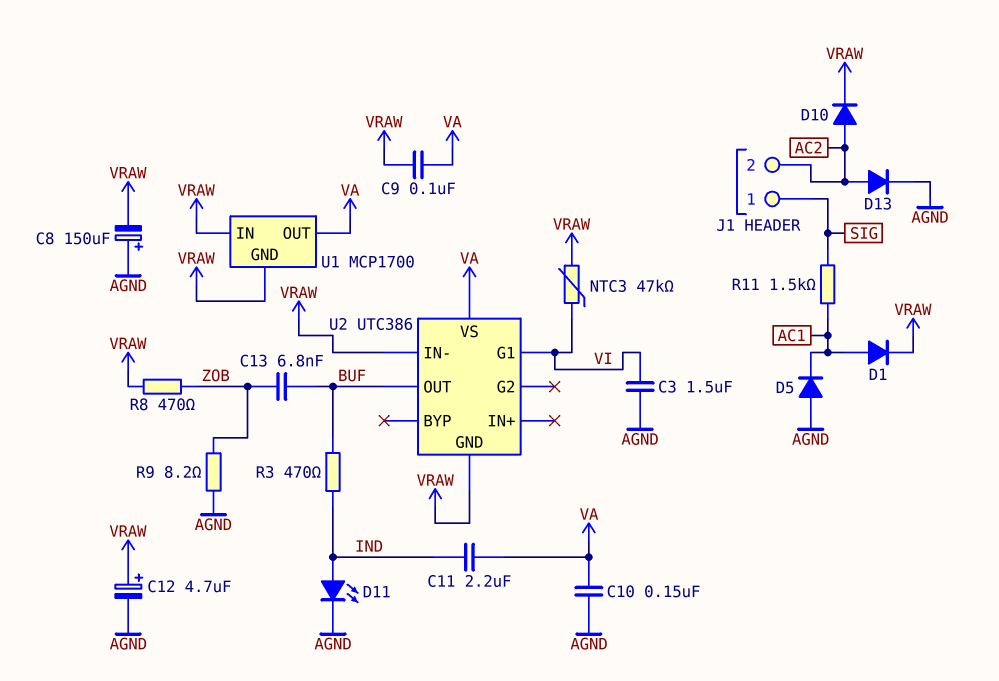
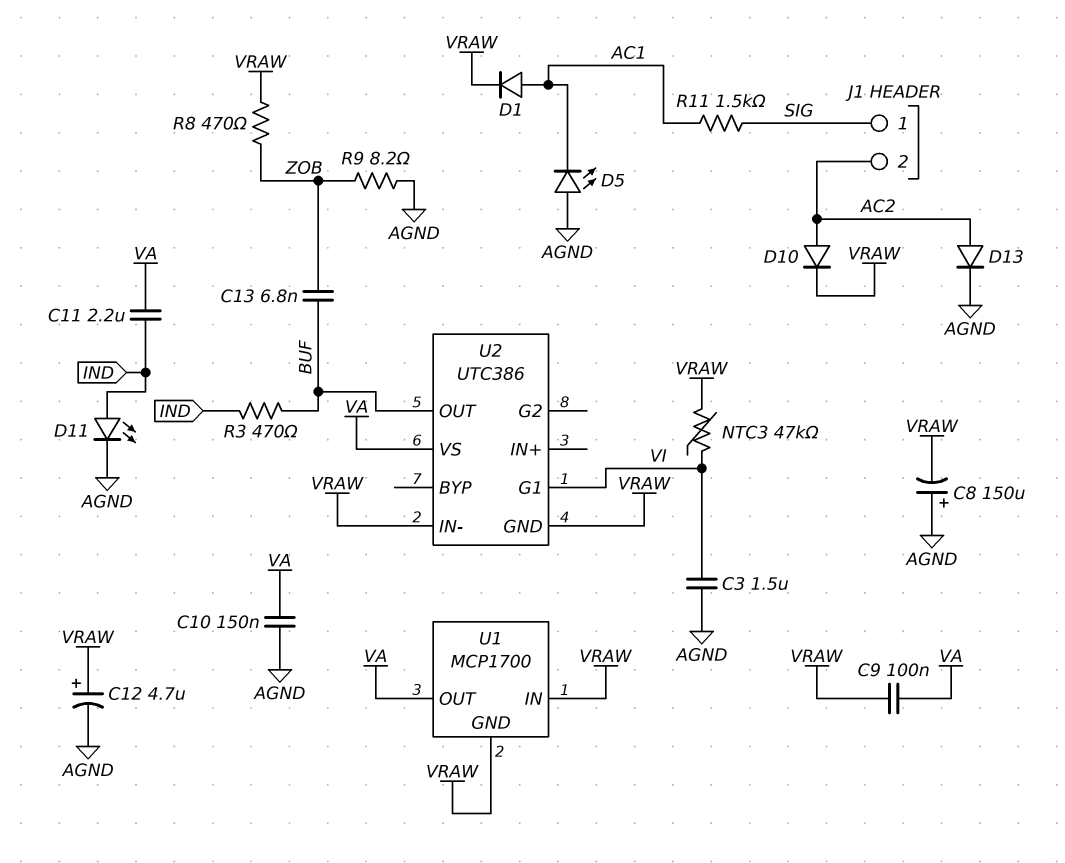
D5: diode (A AGND, K AC1) -> LED (A AGND, K AC1)

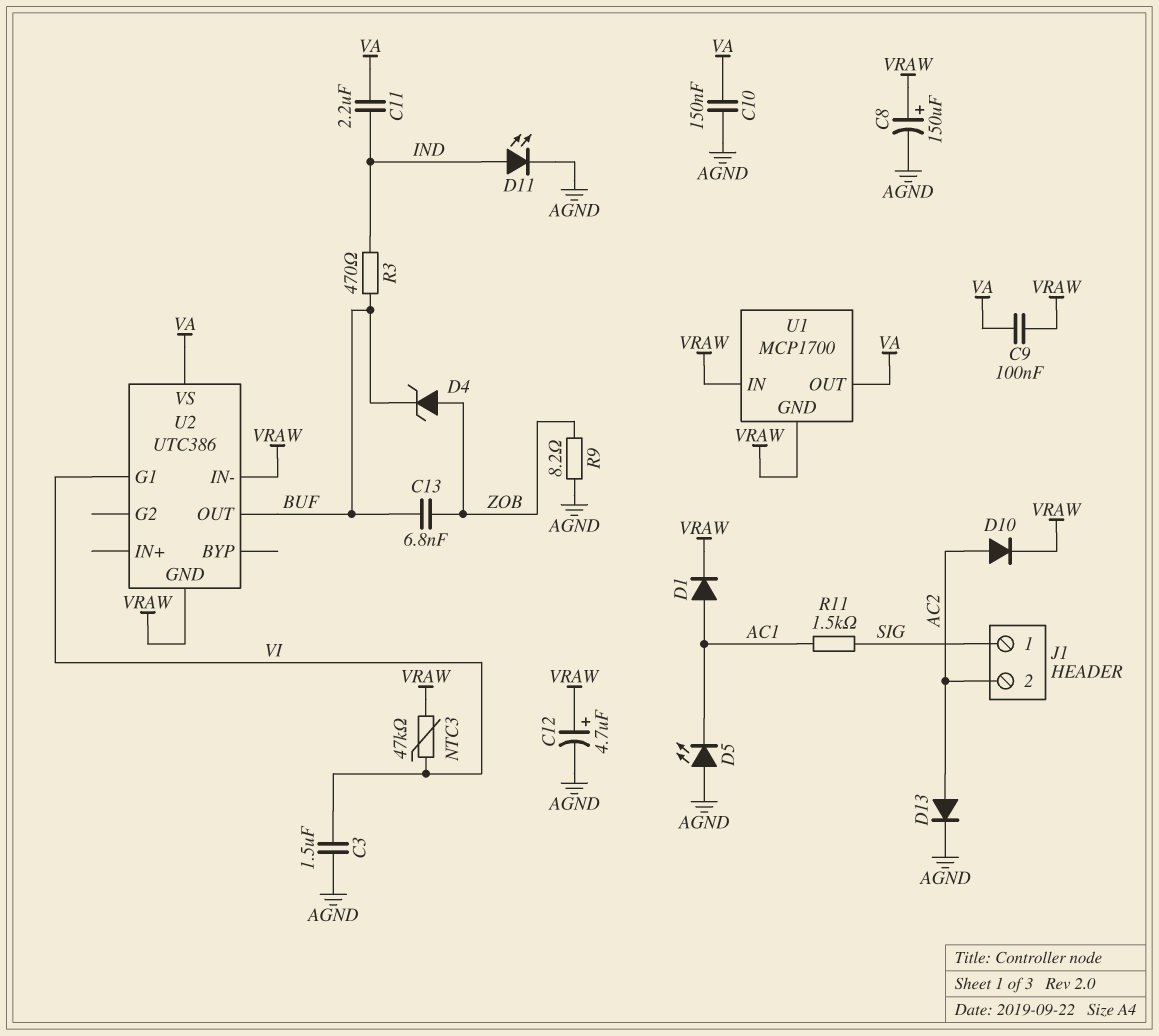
C8: 150uF (plus AGND, minus VRAW) -> 150uF (plus VRAW, minus AGND)
D4: none -> zener (A ZOB, K BUF)
R8: 470 (VRAW, ZOB) -> none

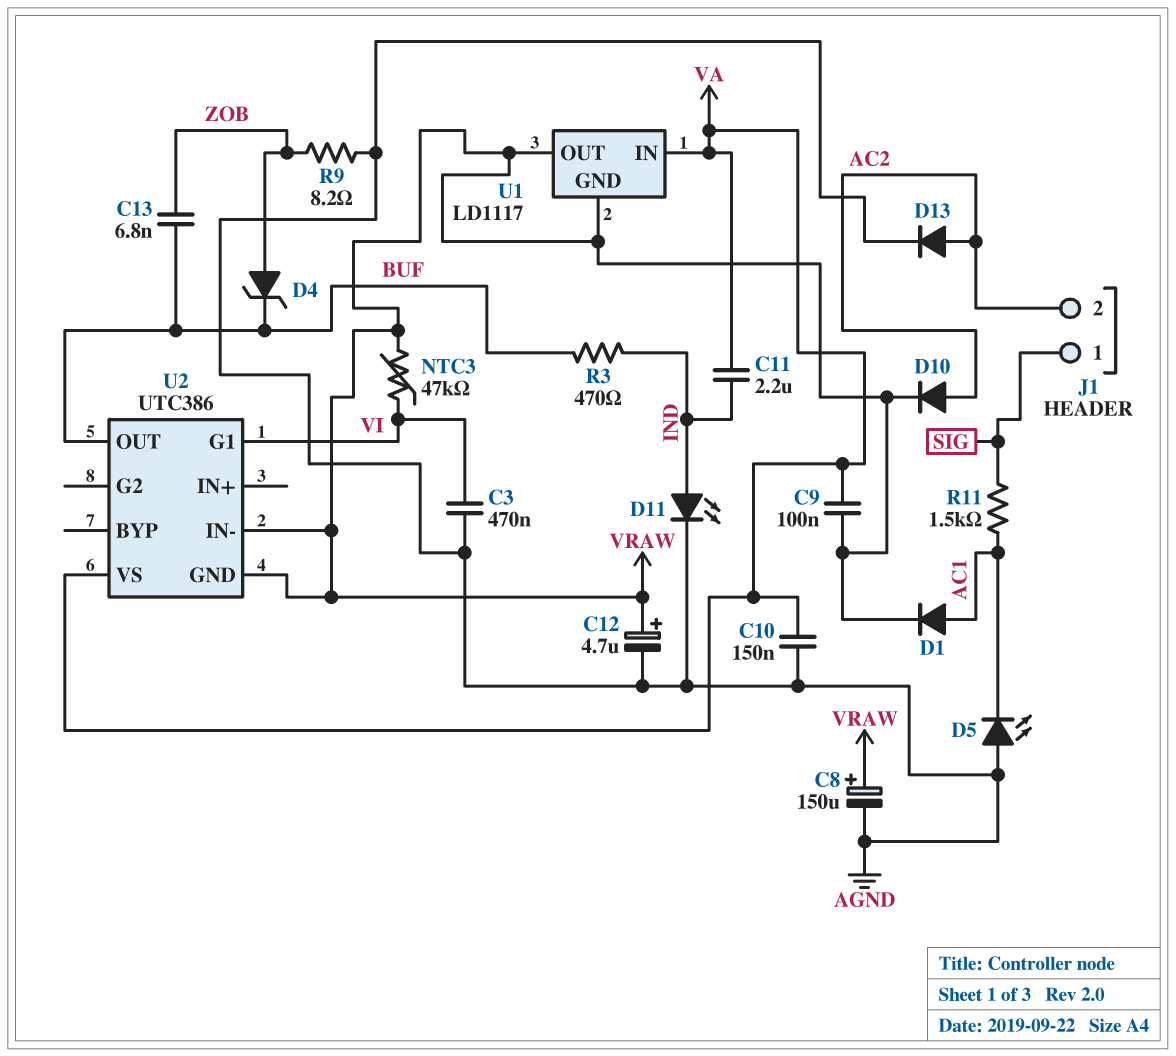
C3: 1.5uF (AGND, VI) -> 470nF (AGND, VI)
U1: MCP1700 -> LD1117
U1 pin IN: VRAW -> VA
U1 pin OUT: VA -> VRAW

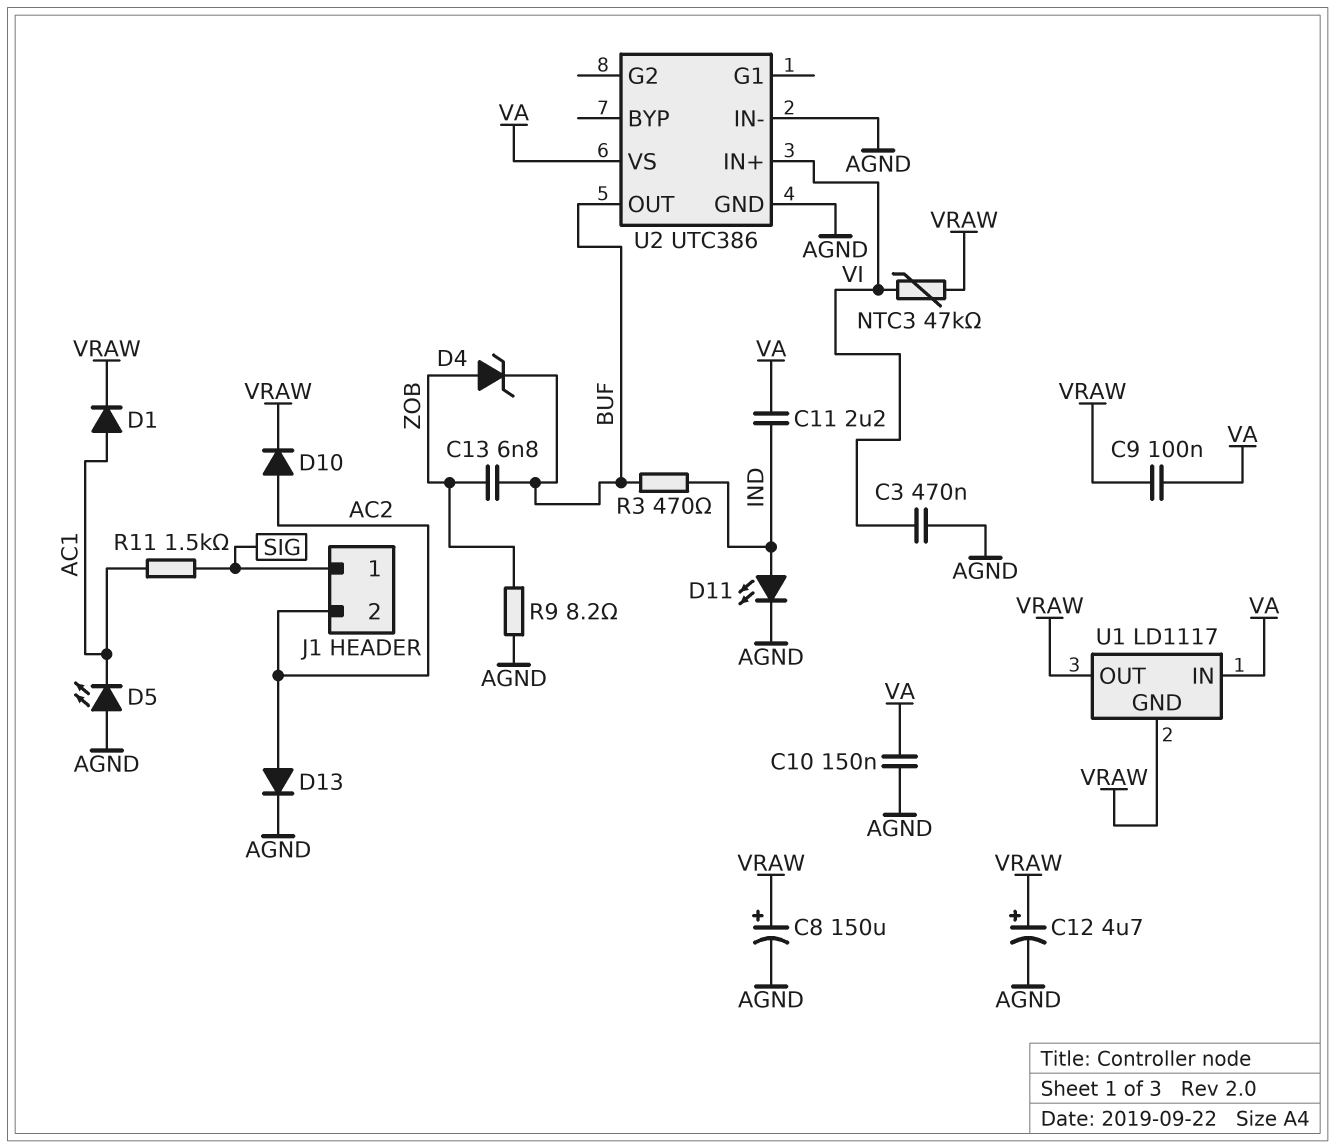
U2 pin G1: VI -> none
U2 pin GND: VRAW -> AGND
U2 pin IN+: none -> VI
U2 pin IN-: VRAW -> AGND

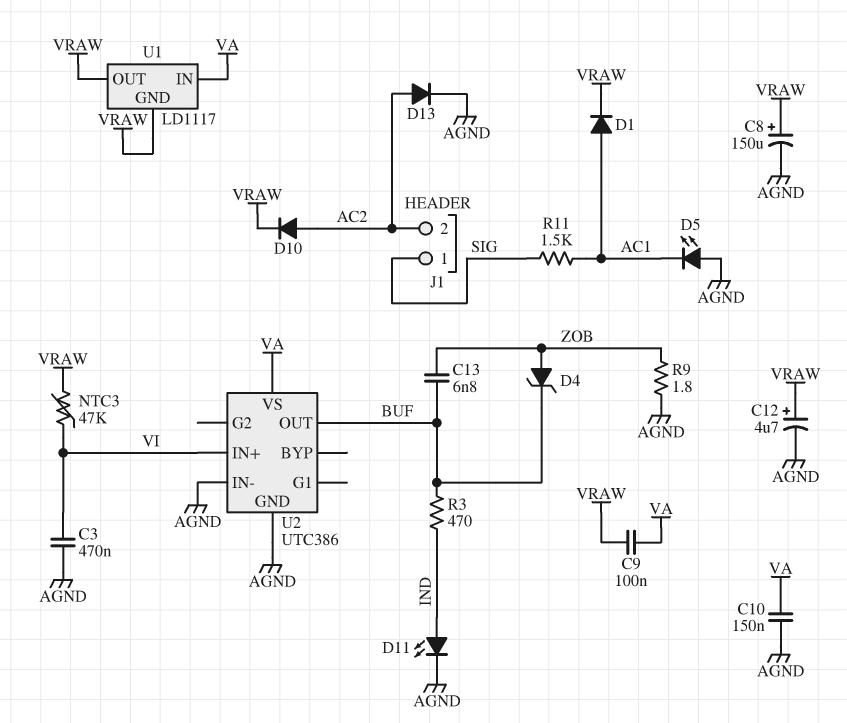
C11: 2.2uF (IND, VA) -> none
R9: 8.2 (AGND, ZOB) -> 1.8 (AGND, ZOB)

